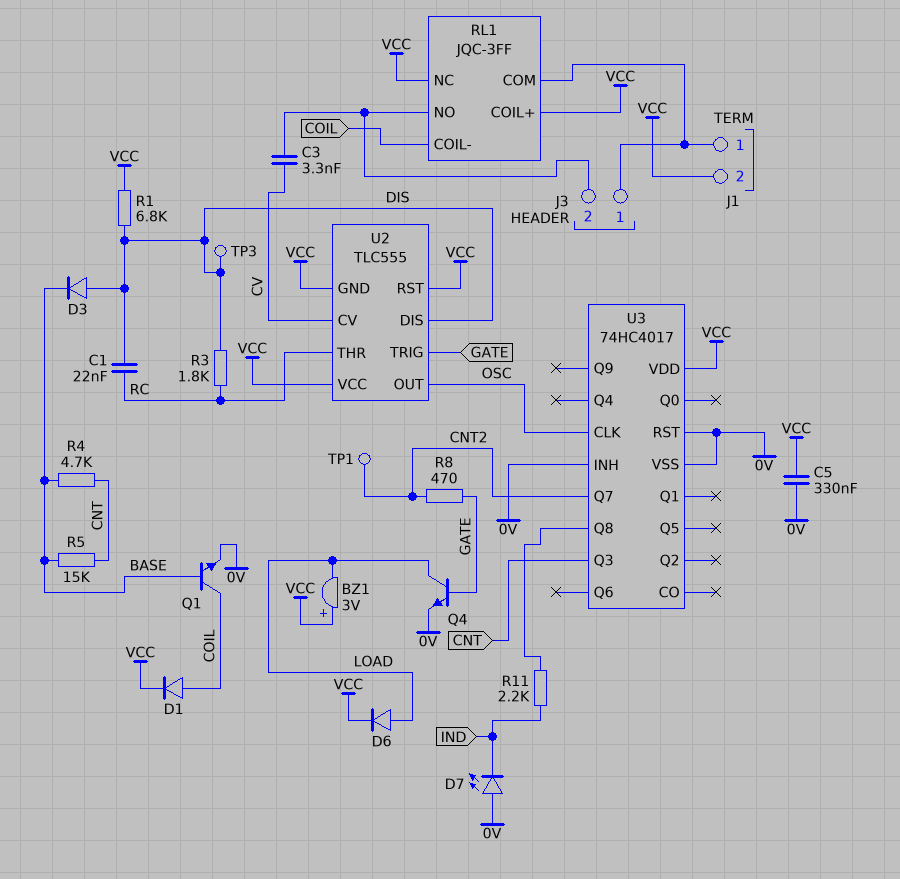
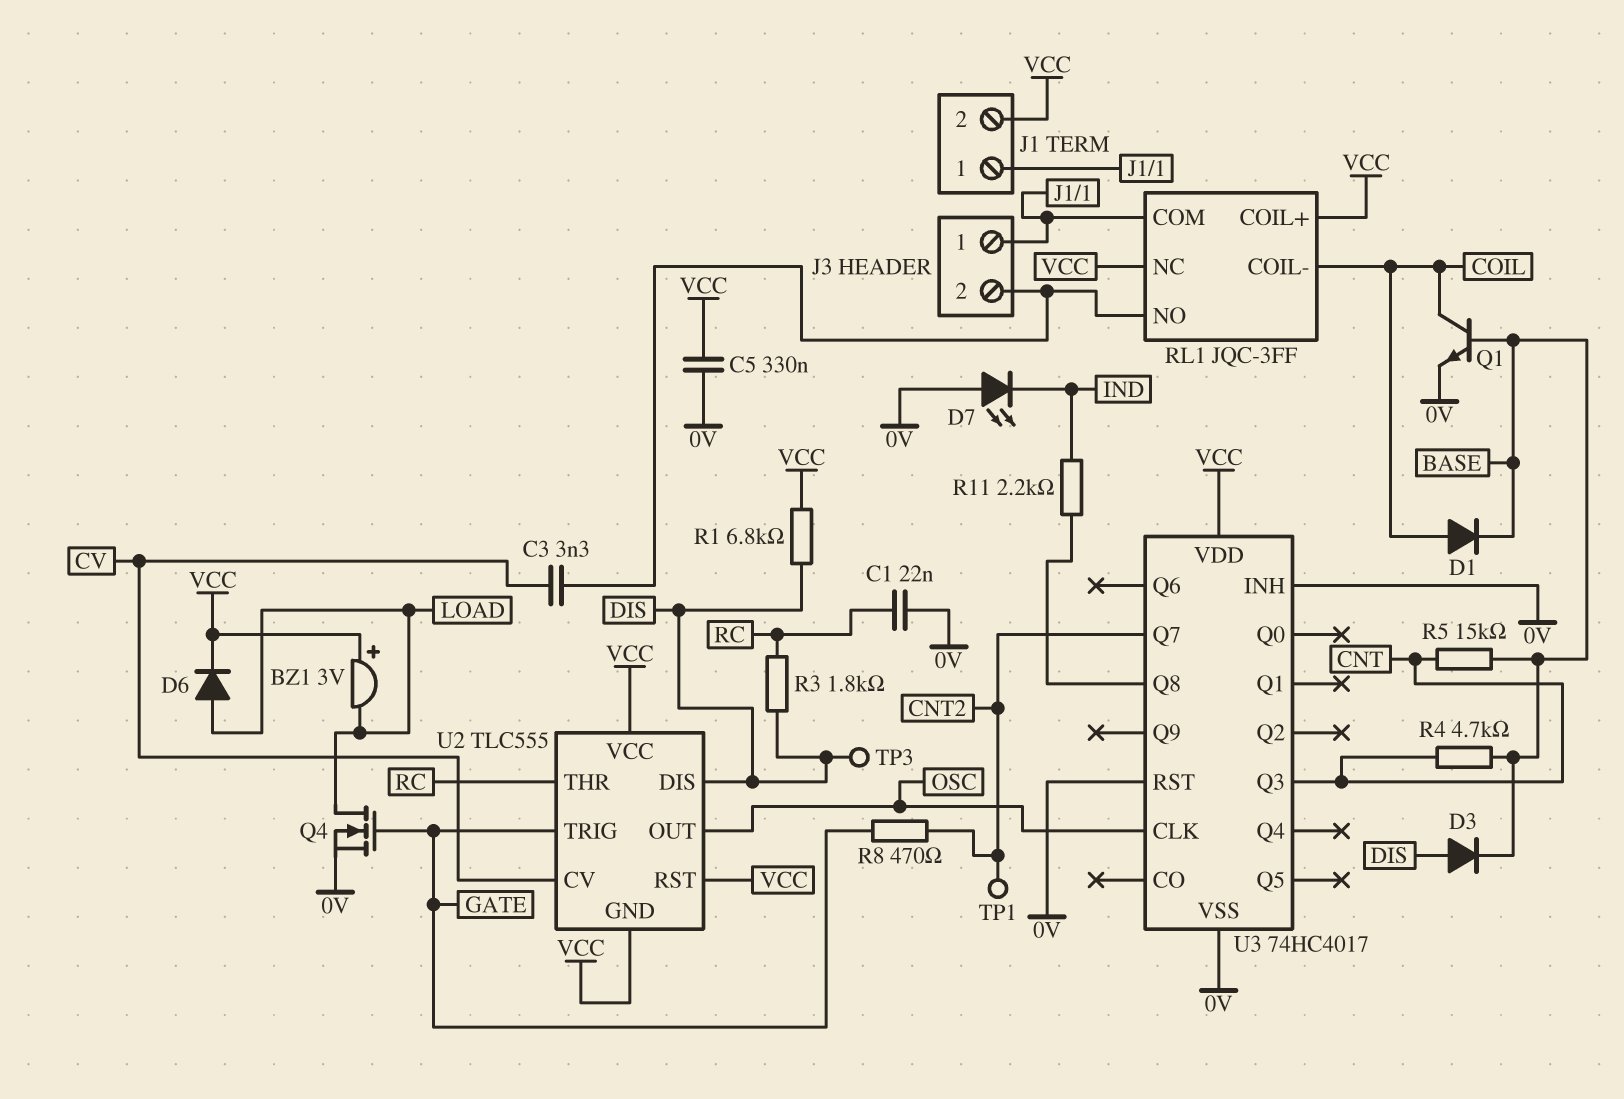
C1: 22nF (DIS, RC) -> 22nF (0V, RC)
D1: diode (A COIL, K VCC) -> diode (A COIL, K BASE)
Q4: NPN (B GATE, C LOAD, E 0V) -> NMOS (G GATE, D LOAD, S 0V)

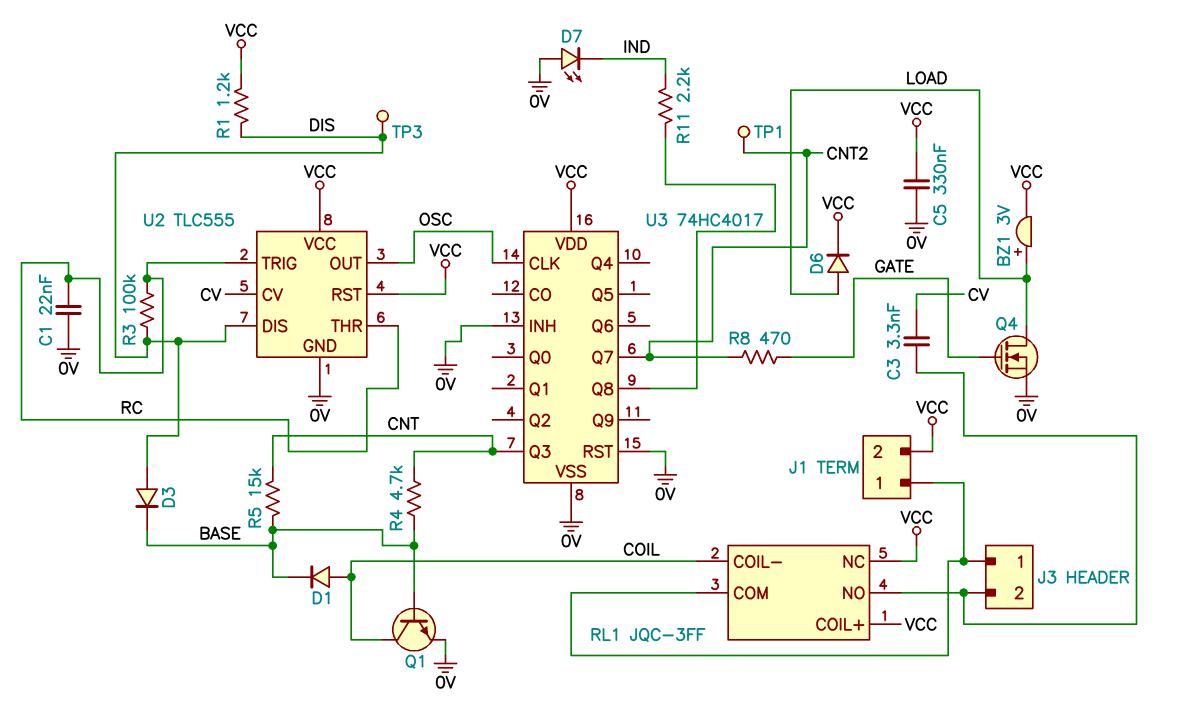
BZ1: buzzer 3V (plus VCC, minus LOAD) -> buzzer 3V (plus LOAD, minus VCC)
R1: 6.8k (DIS, VCC) -> 1.2k (DIS, VCC)
R3: 1.8k (DIS, RC) -> 100k (DIS, RC)
U2 pin GND: VCC -> 0V
U2 pin TRIG: GATE -> RC

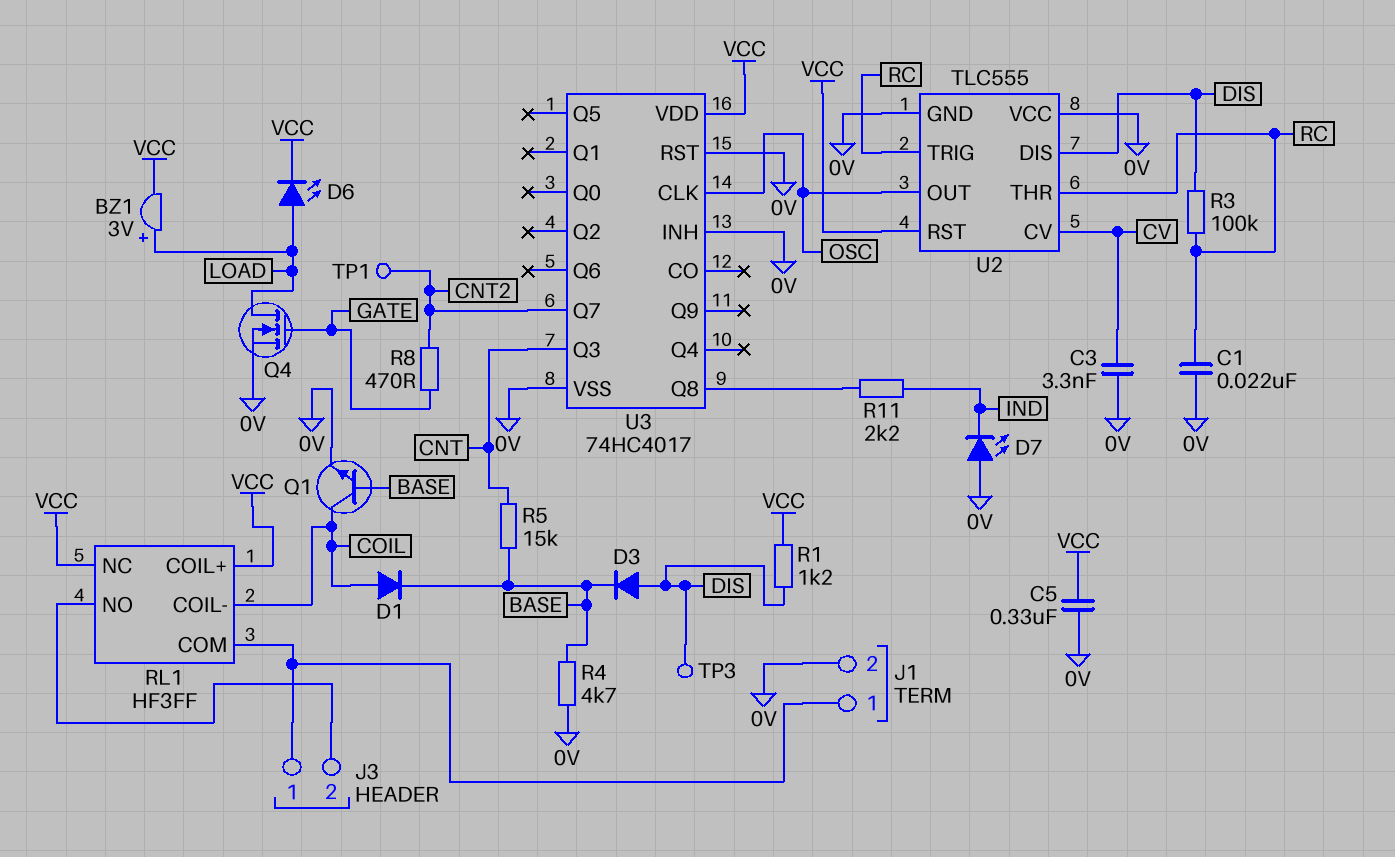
C3: 3.3nF (CV, J3/2) -> 3.3nF (0V, CV)
D6: diode (A LOAD, K VCC) -> LED (A LOAD, K VCC)
J1 pin 2: VCC -> 0V
R4: 4.7k (BASE, CNT) -> 4.7k (0V, BASE)
RL1: JQC-3FF -> HF3FF
U2 pin VCC: VCC -> 0V

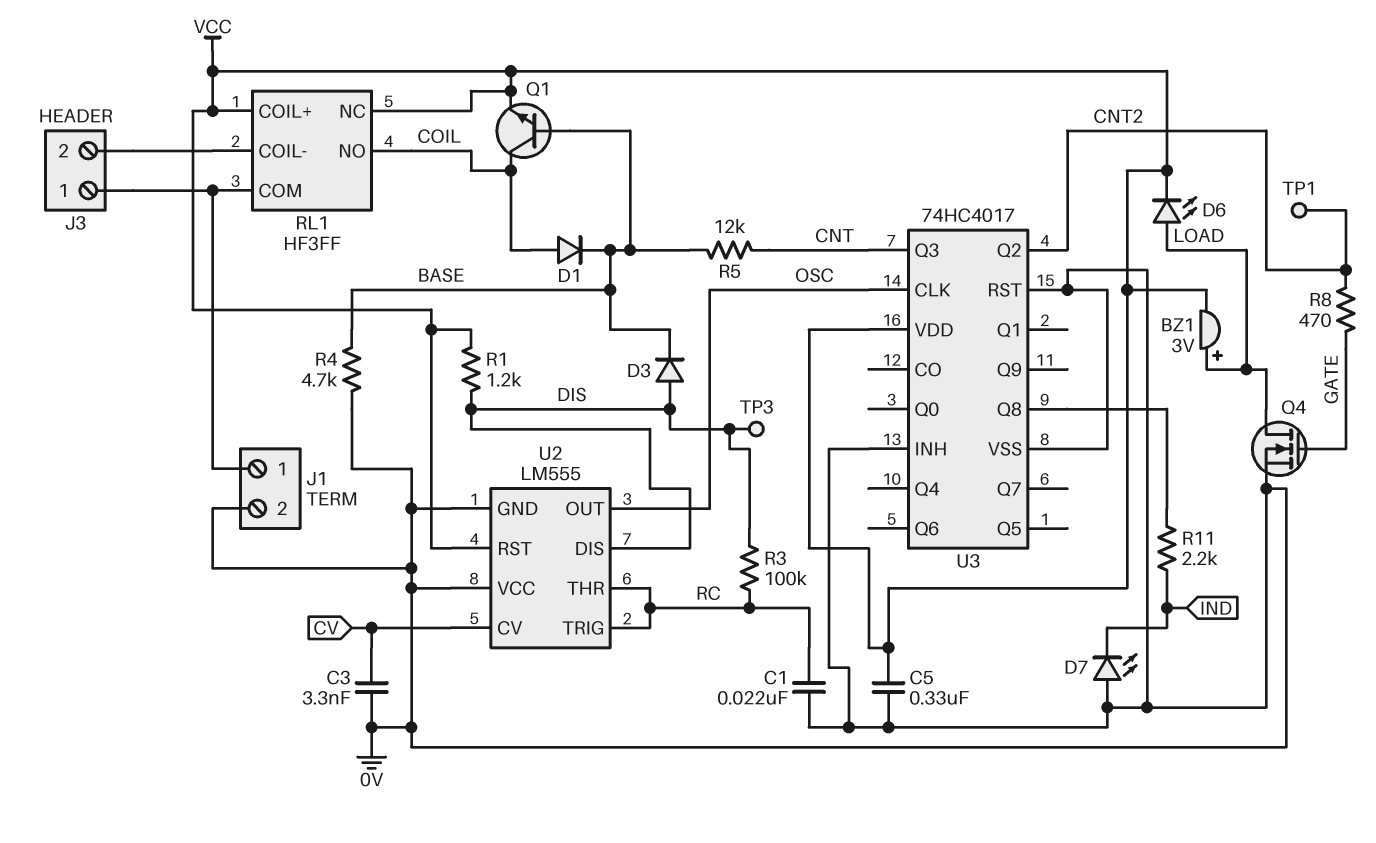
Q1: NPN (B BASE, C COIL, E 0V) -> NPN (B BASE, C COIL, E VCC)
R5: 15k (BASE, CNT) -> 12k (BASE, CNT)
RL1 pin COIL-: COIL -> J3/2
RL1 pin NO: J3/2 -> COIL
U2: TLC555 -> LM555
U3 pin Q2: none -> CNT2
U3 pin Q7: CNT2 -> none

